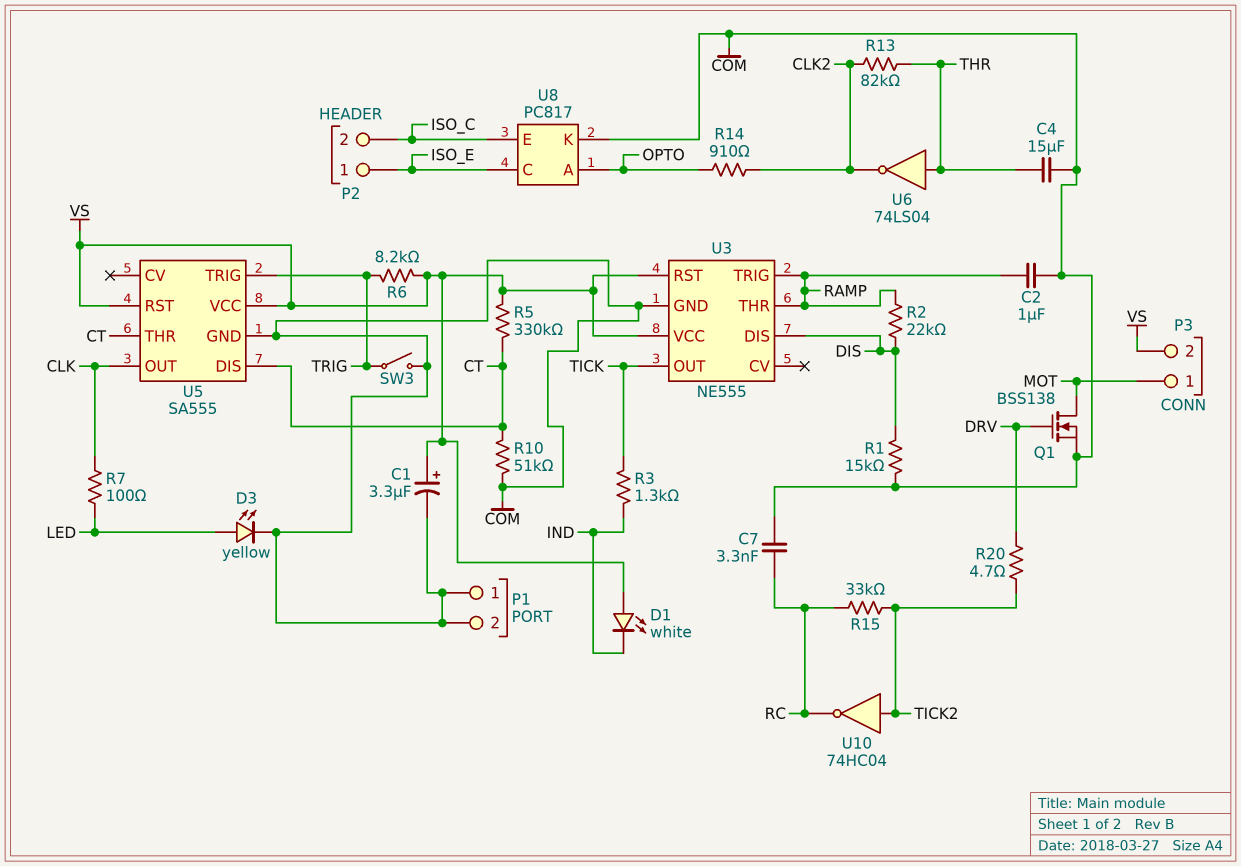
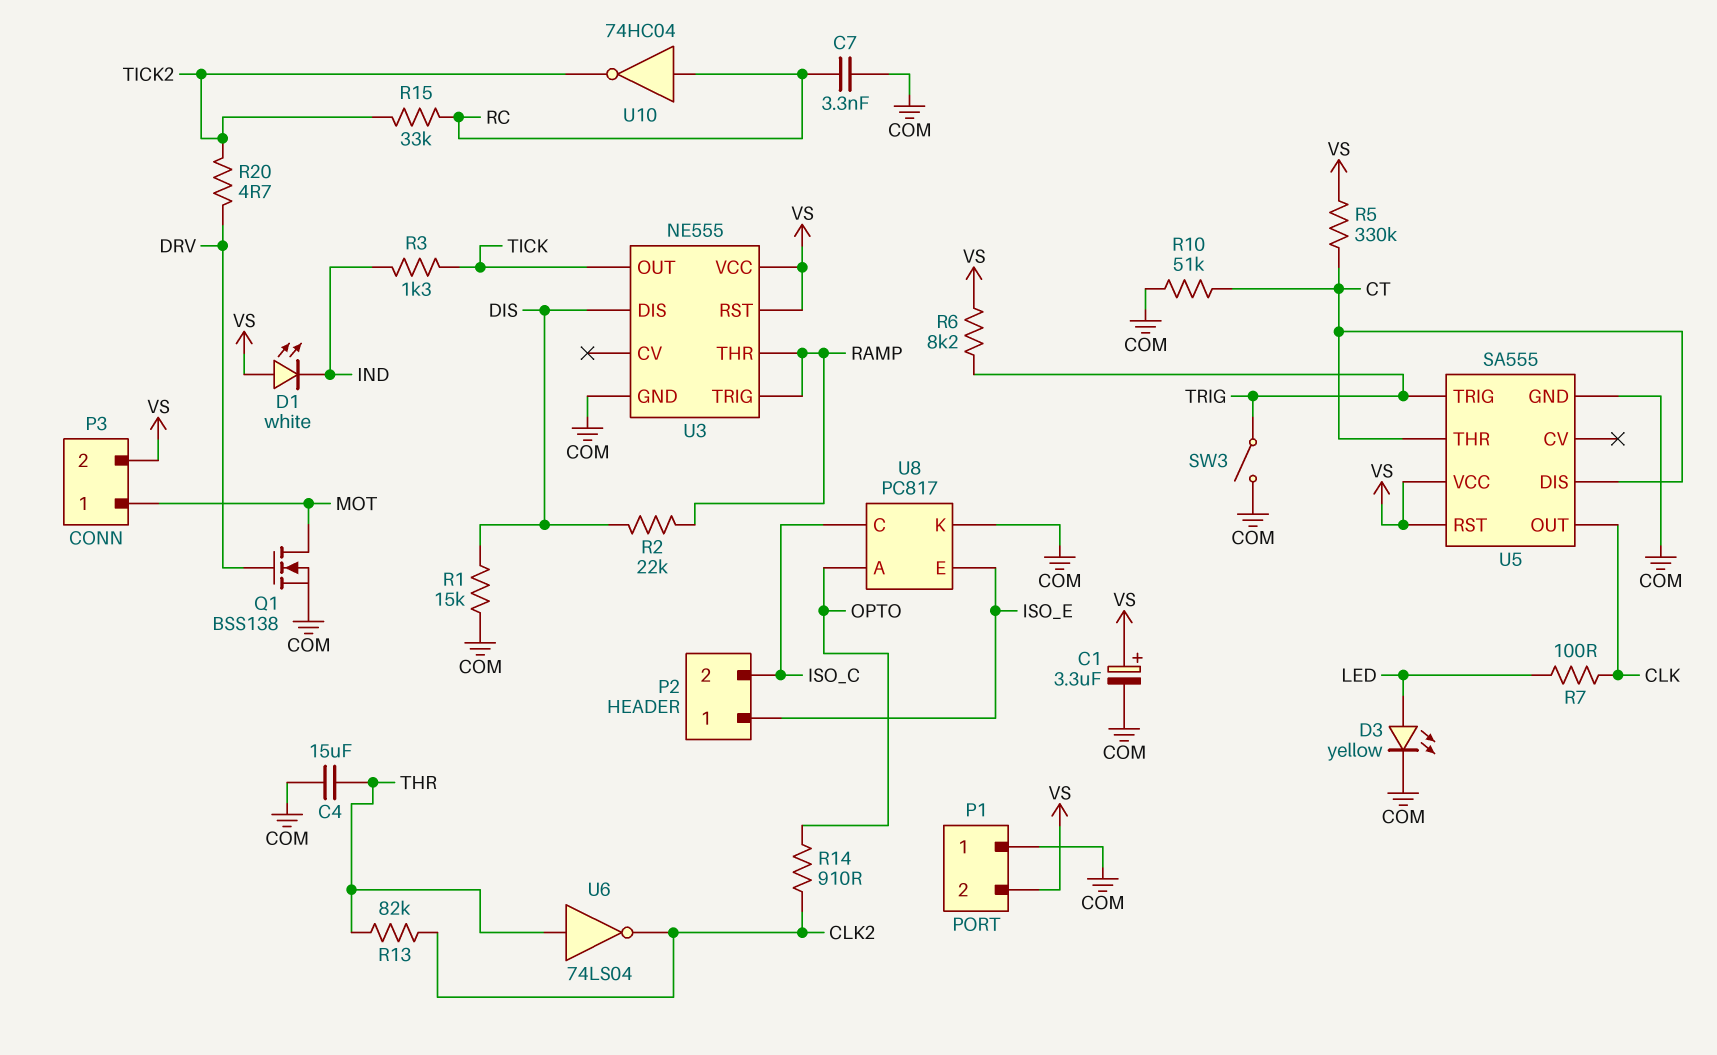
C2: 1uF (COM, RAMP) -> none
P1 pin 2: COM -> VS
U8 pin C: ISO_E -> ISO_C
U8 pin E: ISO_C -> ISO_E
U10: NOT 74HC04 (in TICK2, out RC) -> NOT 74HC04 (in RC, out TICK2)

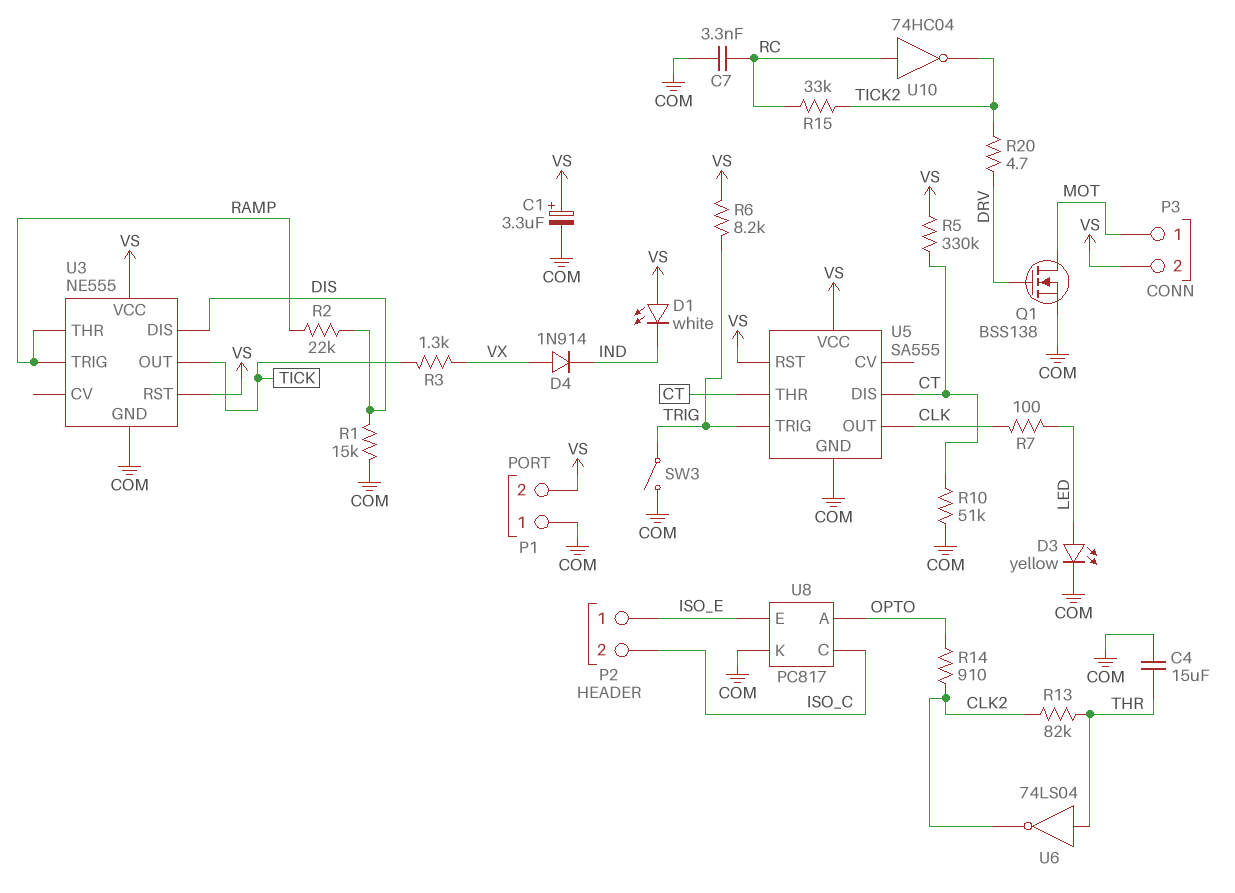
D4: none -> diode 1N914 (A VX, K IND)
R3: 1.3k (IND, TICK) -> 1.3k (TICK, VX)

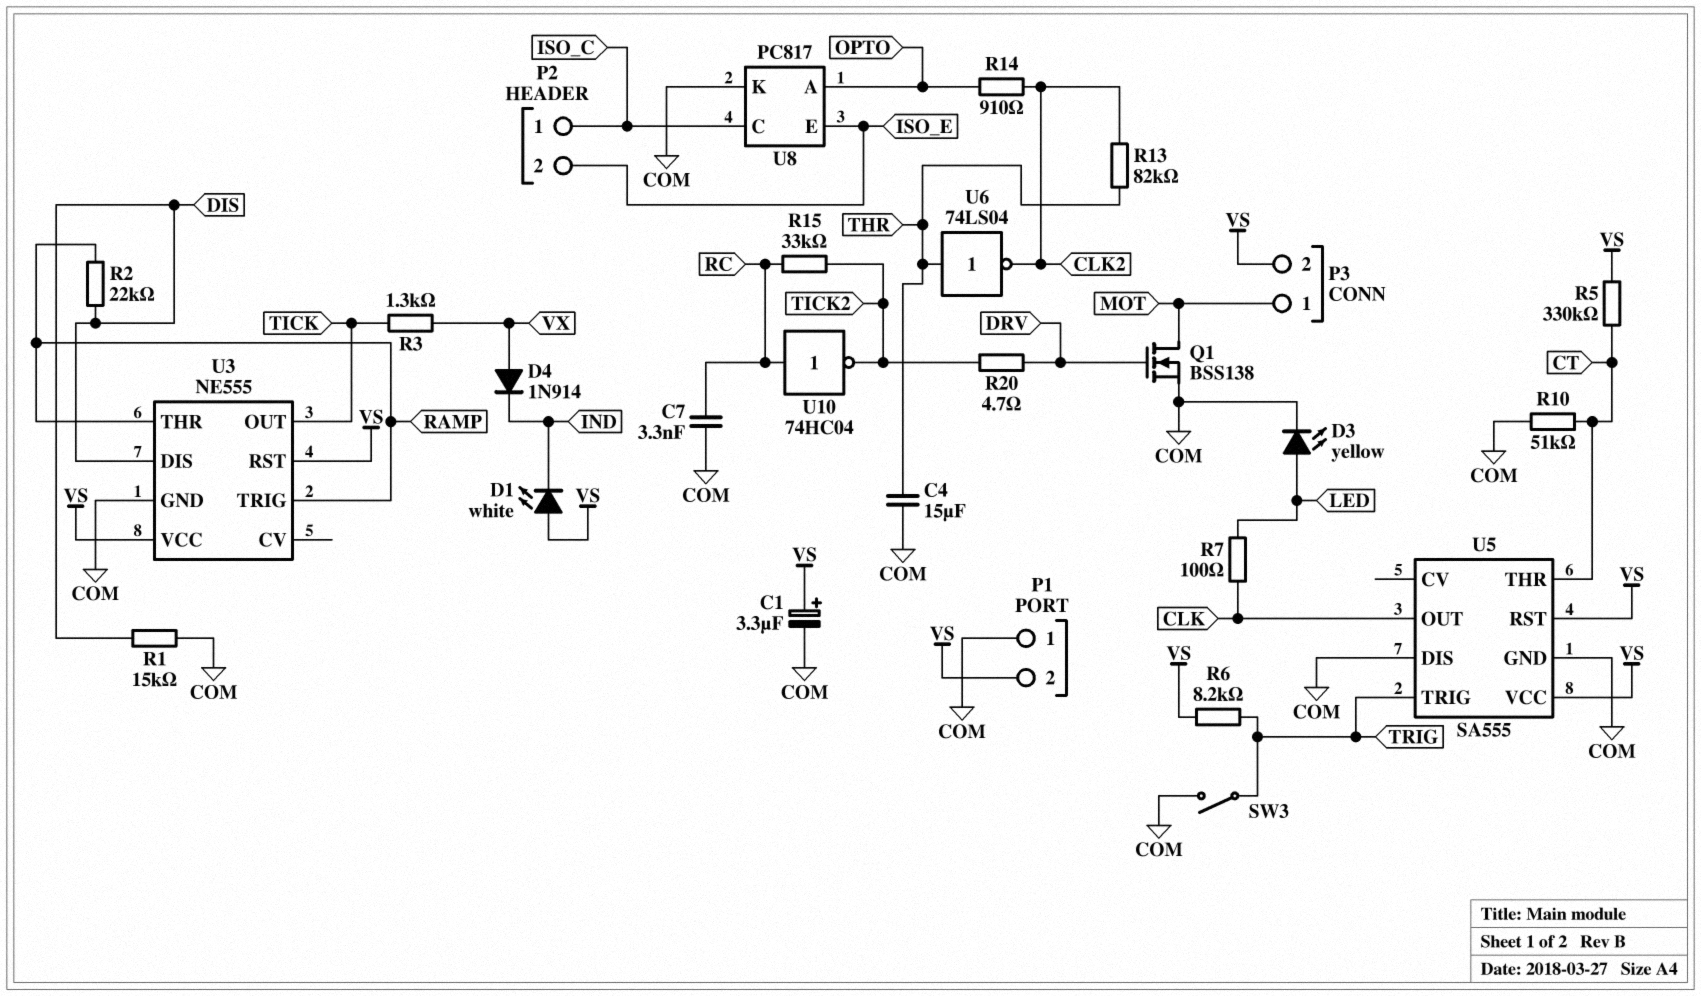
P2 pin 1: ISO_E -> ISO_C
P2 pin 2: ISO_C -> ISO_E
U5 pin DIS: CT -> COM

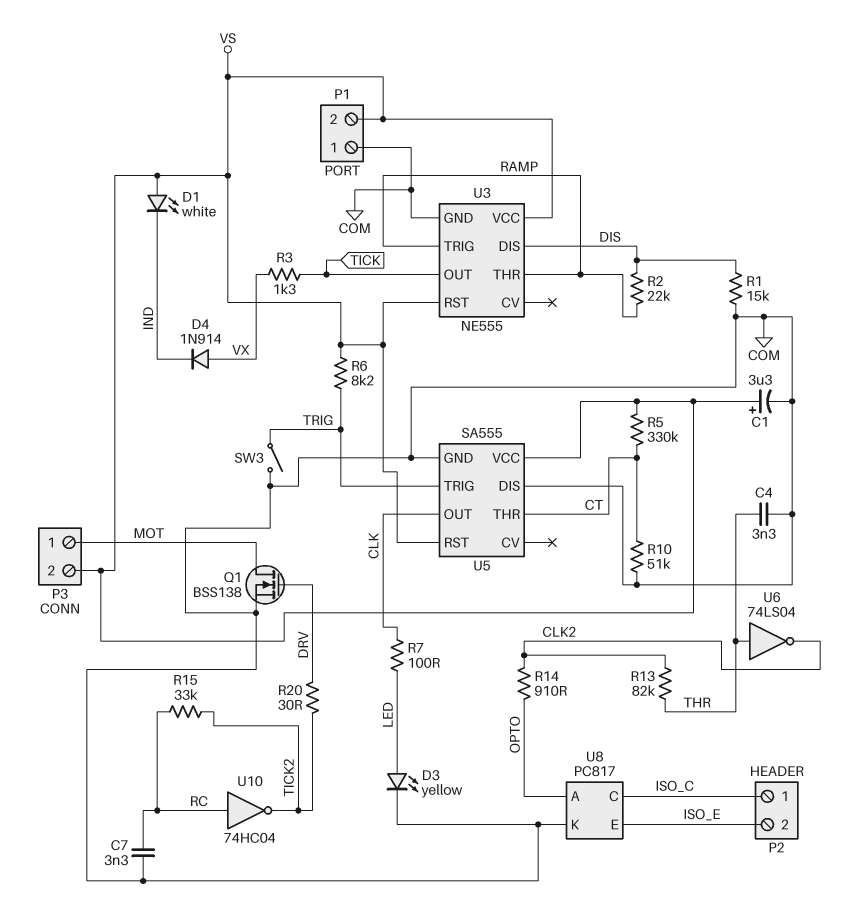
C4: 15uF (COM, THR) -> 3.3nF (COM, THR)
R20: 4.7 (DRV, TICK2) -> 30 (DRV, TICK2)

